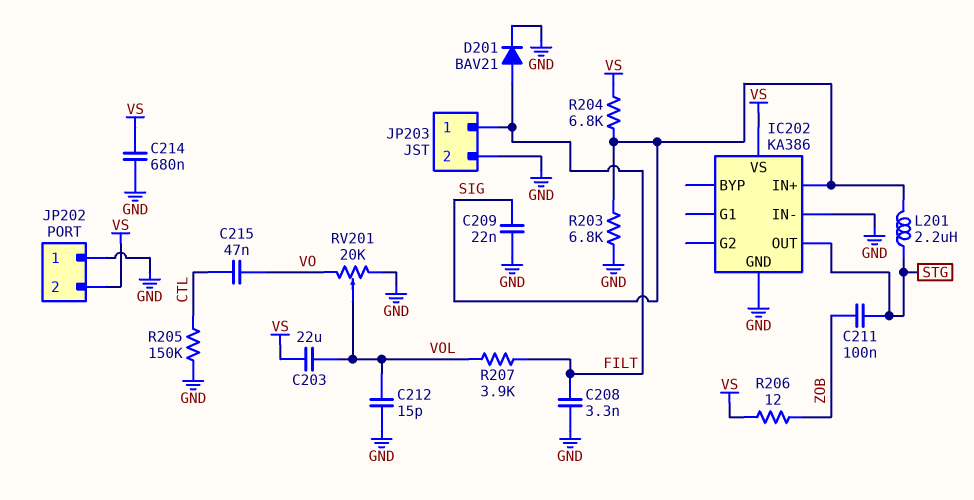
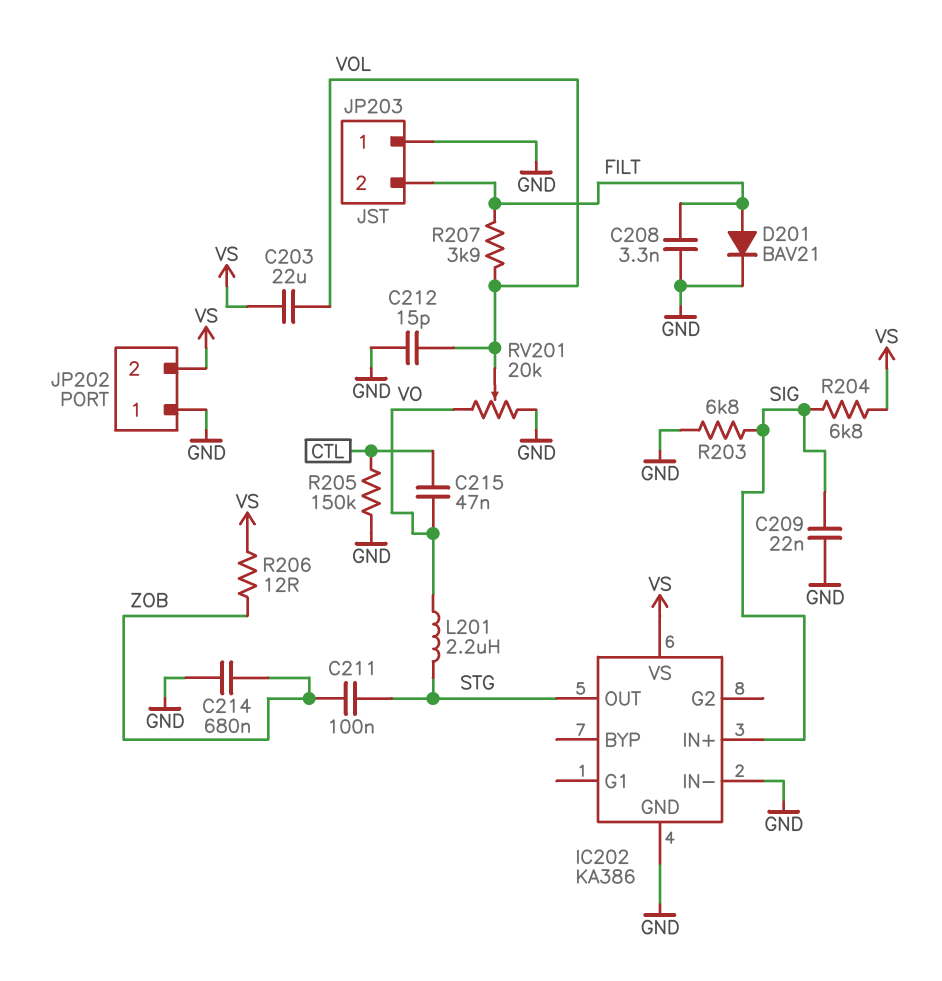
C214: 680nF (GND, VS) -> 680nF (GND, ZOB)
JP203 pin 1: FILT -> GND
JP203 pin 2: GND -> FILT
L201: 2.2uH (SIG, STG) -> 2.2uH (STG, VO)

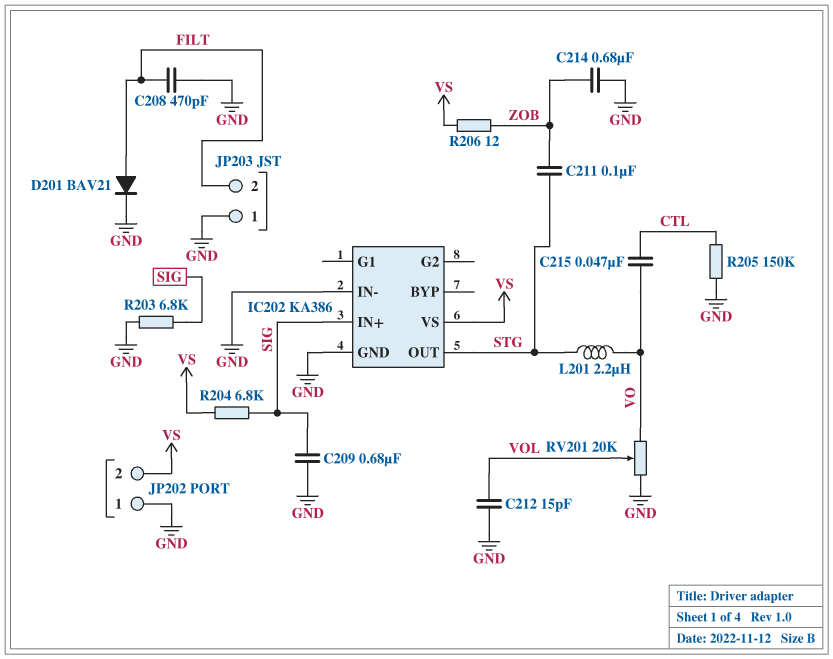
C203: 22uF (VOL, VS) -> none
C208: 3.3nF (FILT, GND) -> 470pF (FILT, GND)
C209: 22nF (GND, SIG) -> 680nF (GND, SIG)
R207: 3.9k (FILT, VOL) -> none

